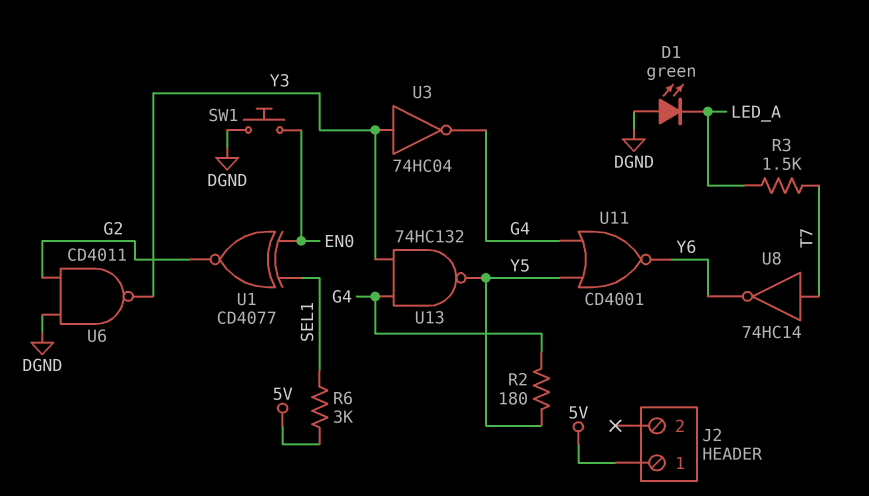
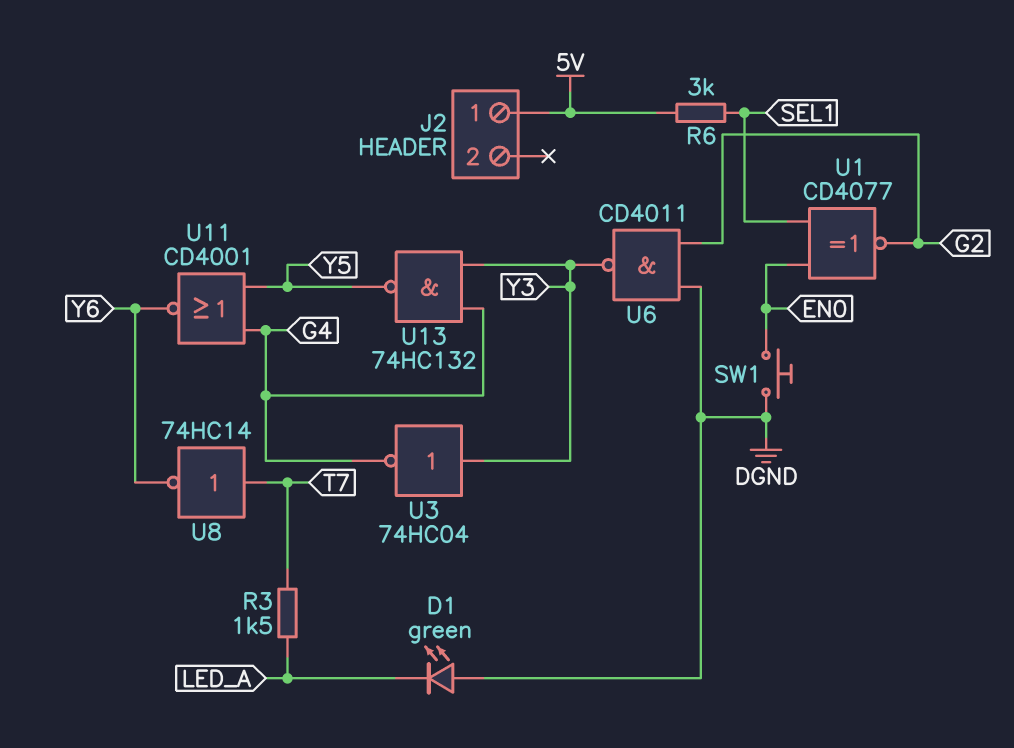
R2: 180 (G4, Y5) -> none

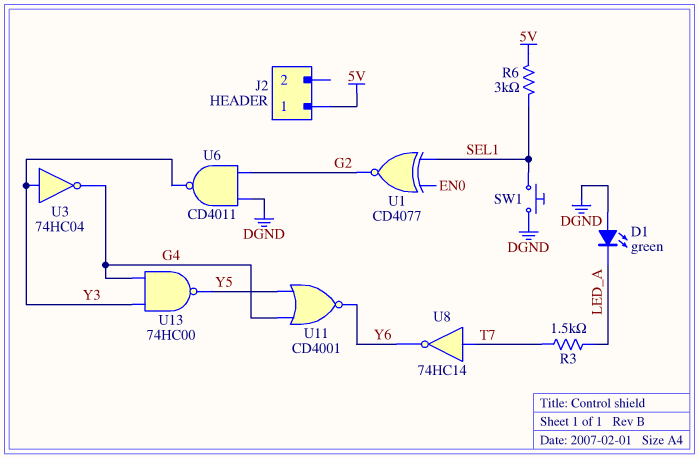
SW1: button (DGND, EN0) -> button (DGND, SEL1)
U13: NAND 74HC132 (in G4, in Y3, out Y5) -> NAND 74HC00 (in G4, in Y3, out Y5)

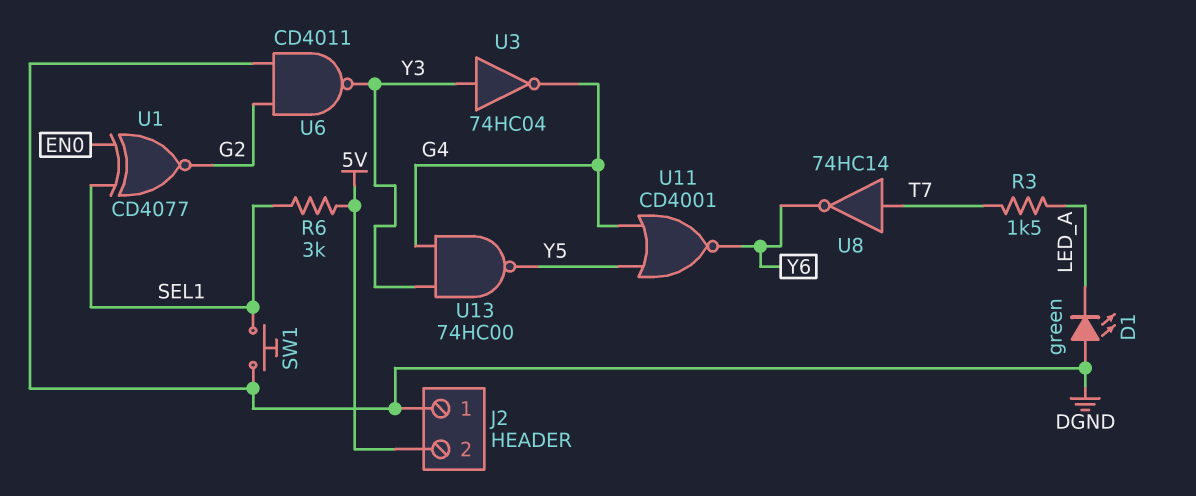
J2 pin 1: 5V -> DGND
J2 pin 2: none -> 5V

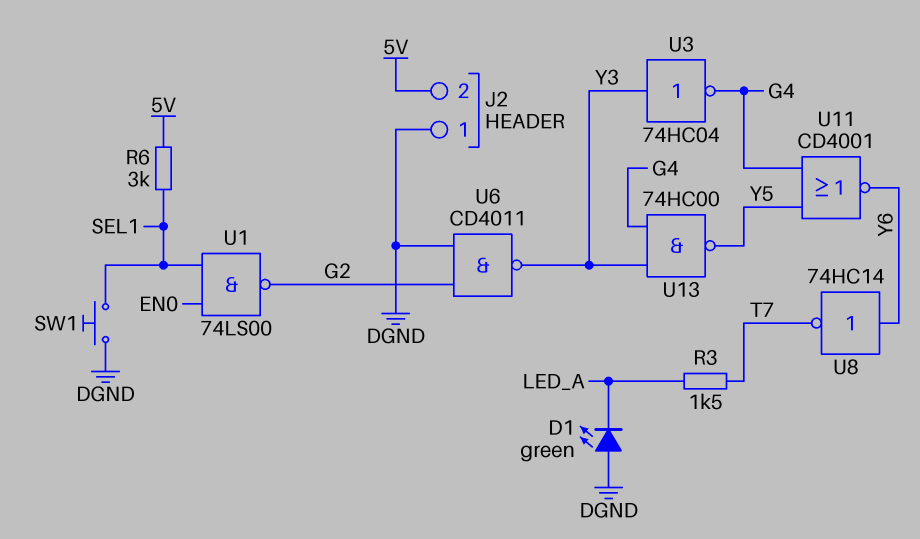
U1: XNOR CD4077 (in EN0, in SEL1, out G2) -> NAND 74LS00 (in EN0, in SEL1, out G2)
U8: NOT 74HC14 (in T7, out Y6) -> NOT 74HC14 (in Y6, out T7)

